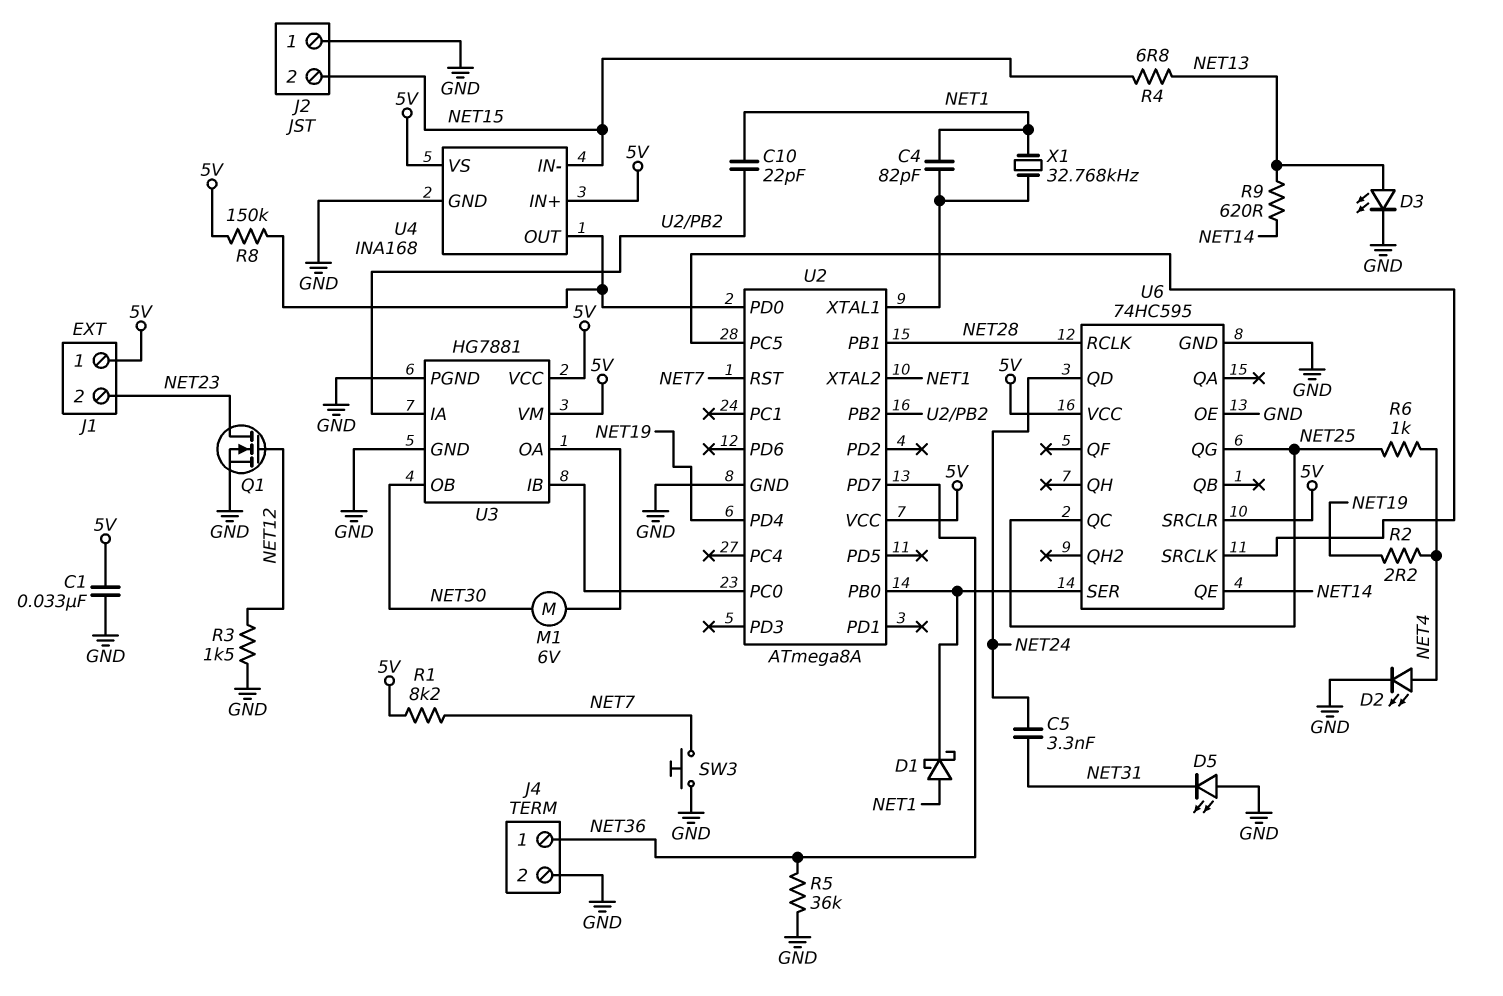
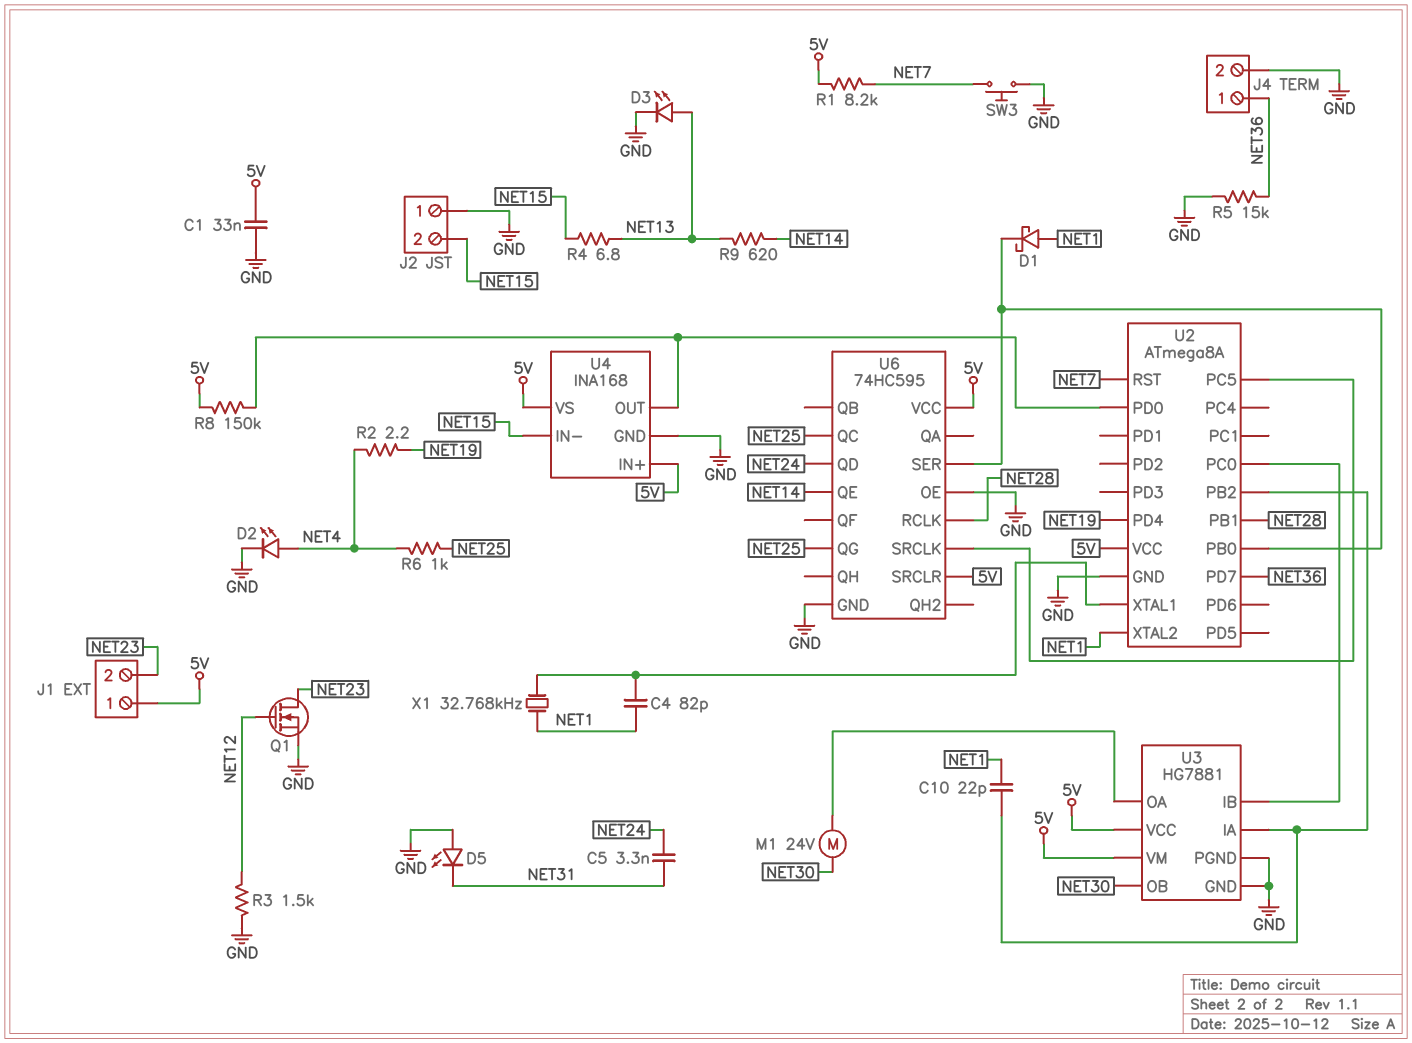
M1: motor 6V (NET30, U3/OA) -> motor 24V (NET30, U3/OA)
R5: 36k (GND, NET36) -> 15k (GND, NET36)

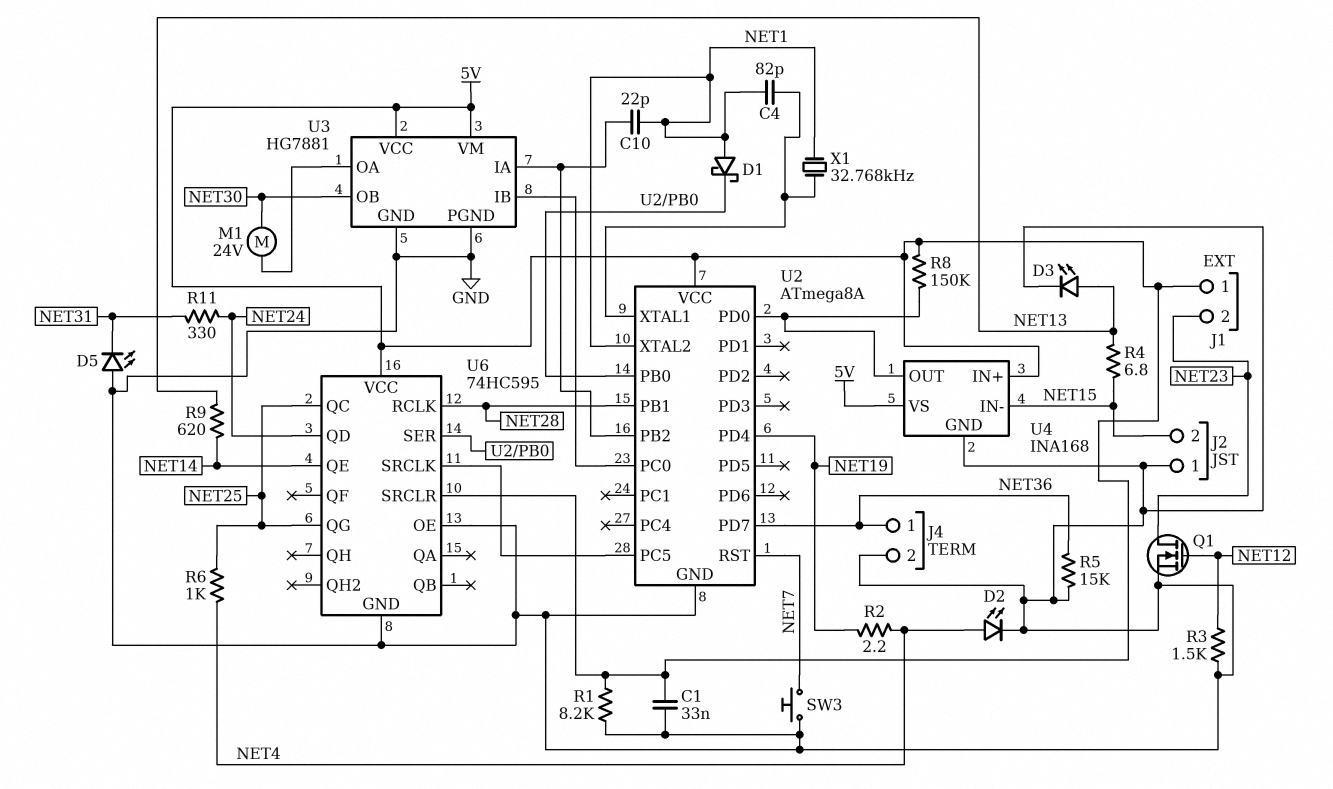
C5: 3.3nF (NET24, NET31) -> none
R1: 8.2k (5V, NET7) -> 8.2k (5V, GND)
R11: none -> 330 (NET24, NET31)

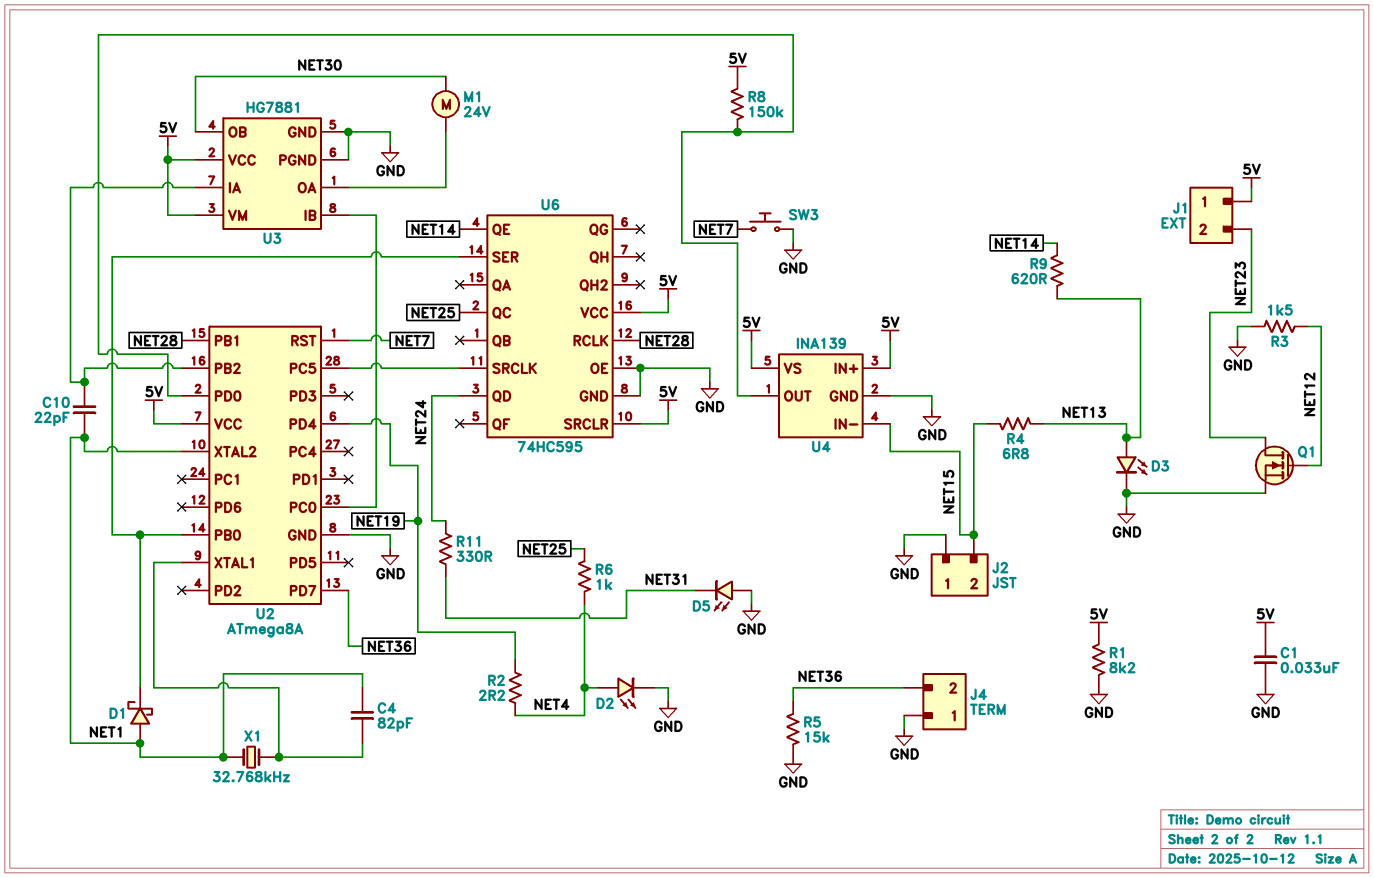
J4 pin 1: NET36 -> GND
J4 pin 2: GND -> NET36
U4: INA168 -> INA139
U6 pin QG: NET25 -> none

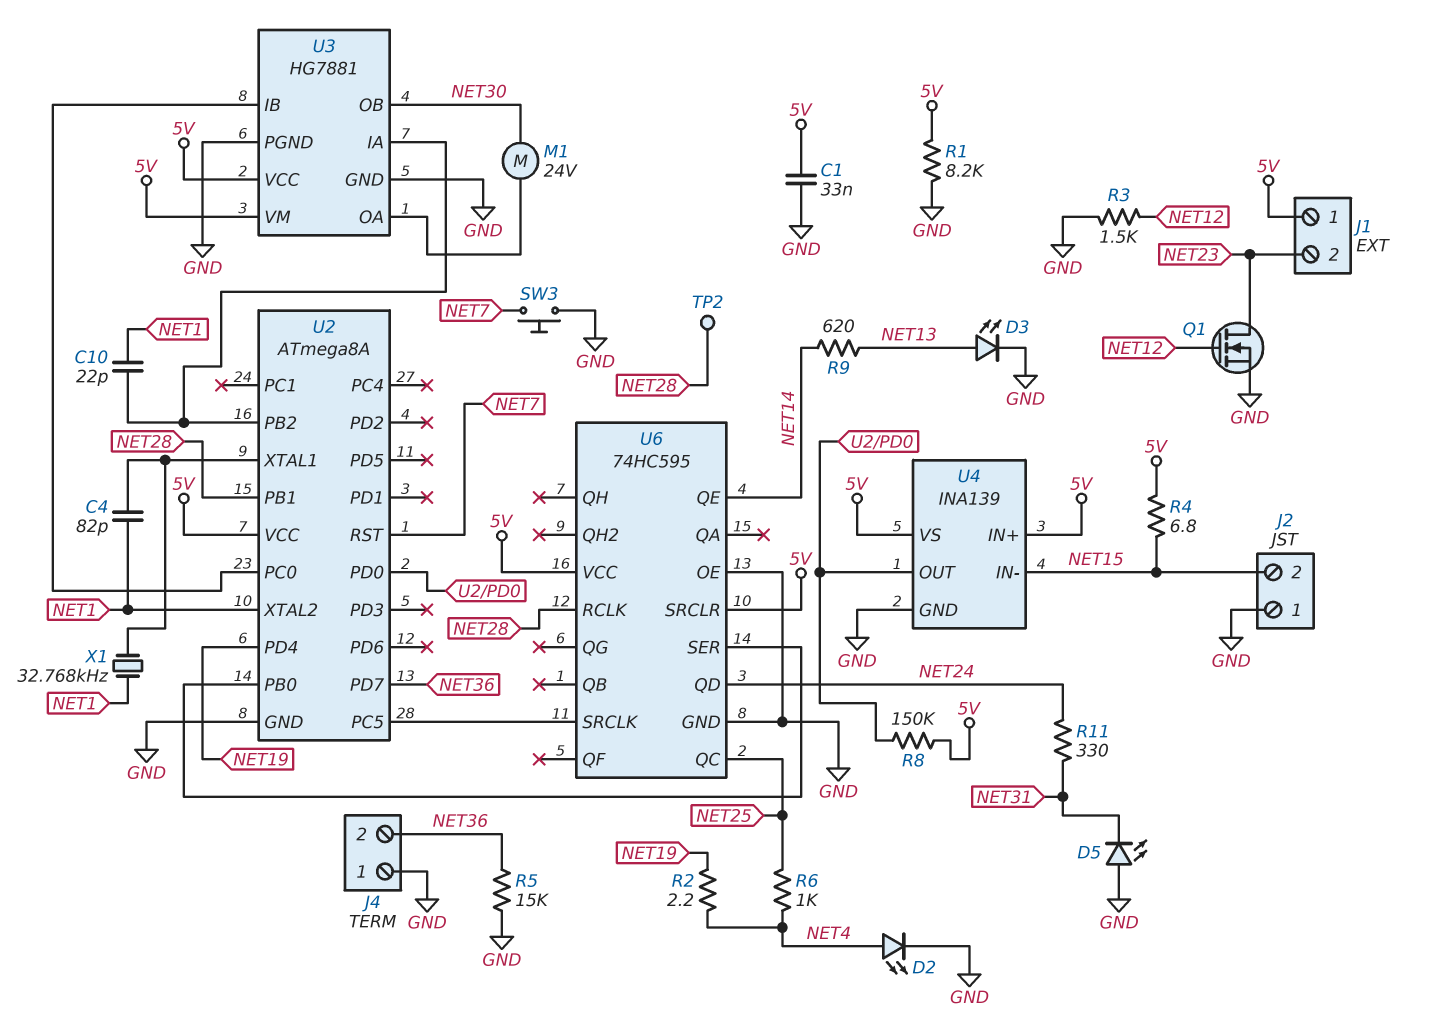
D1: schottky (A NET1, K U2/PB0) -> none
R4: 6.8 (NET13, NET15) -> 6.8 (5V, NET15)
TP2: none -> test point (NET28)

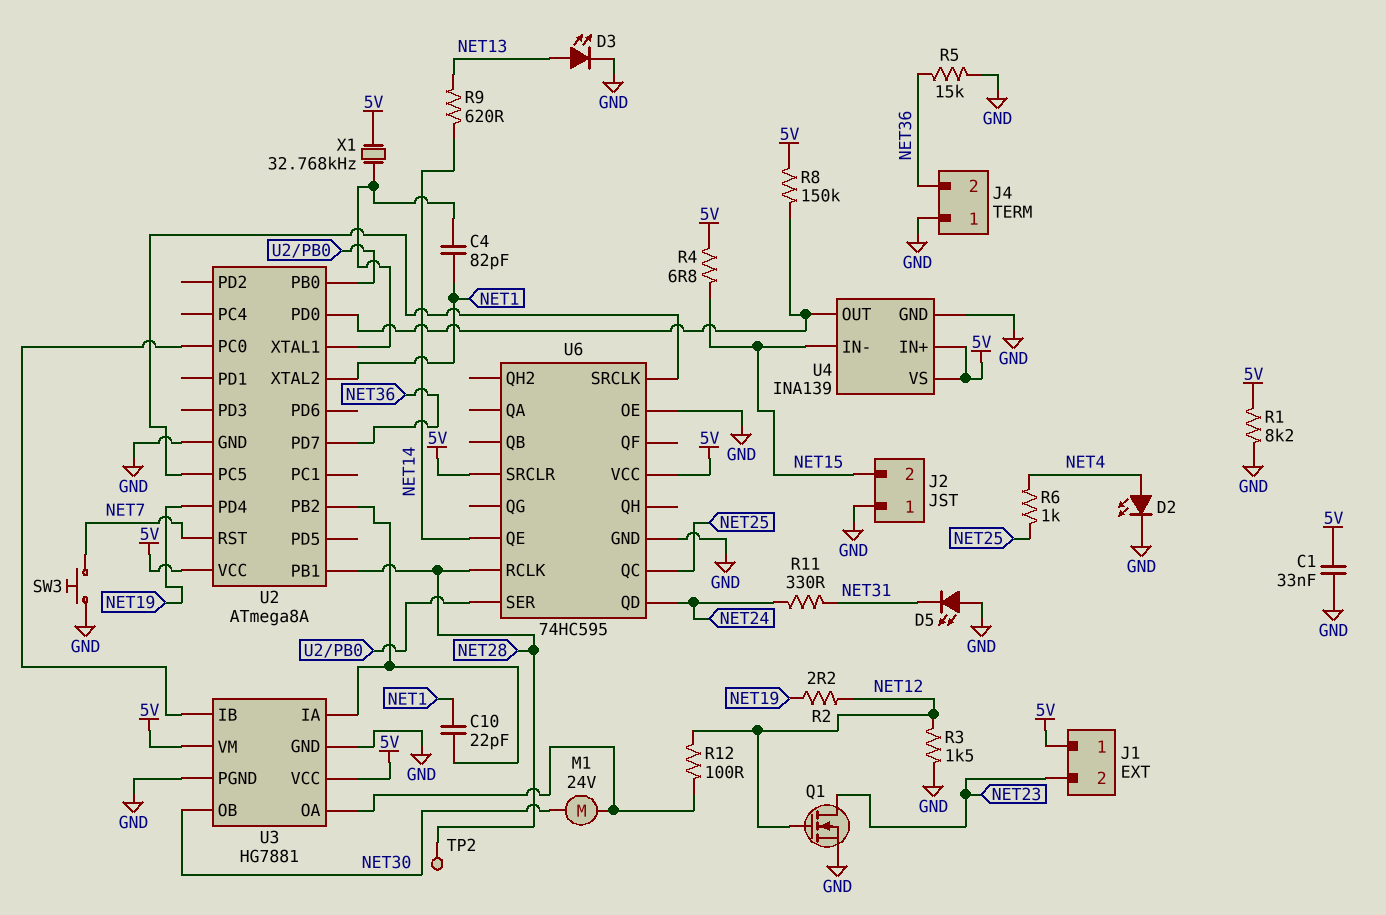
R2: 2.2 (NET4, NET19) -> 2.2 (NET12, NET19)
R12: none -> 100 (NET12, U3/OA)
X1: 32.768kHz (NET1, U2/XTAL1) -> 32.768kHz (5V, U2/XTAL1)

